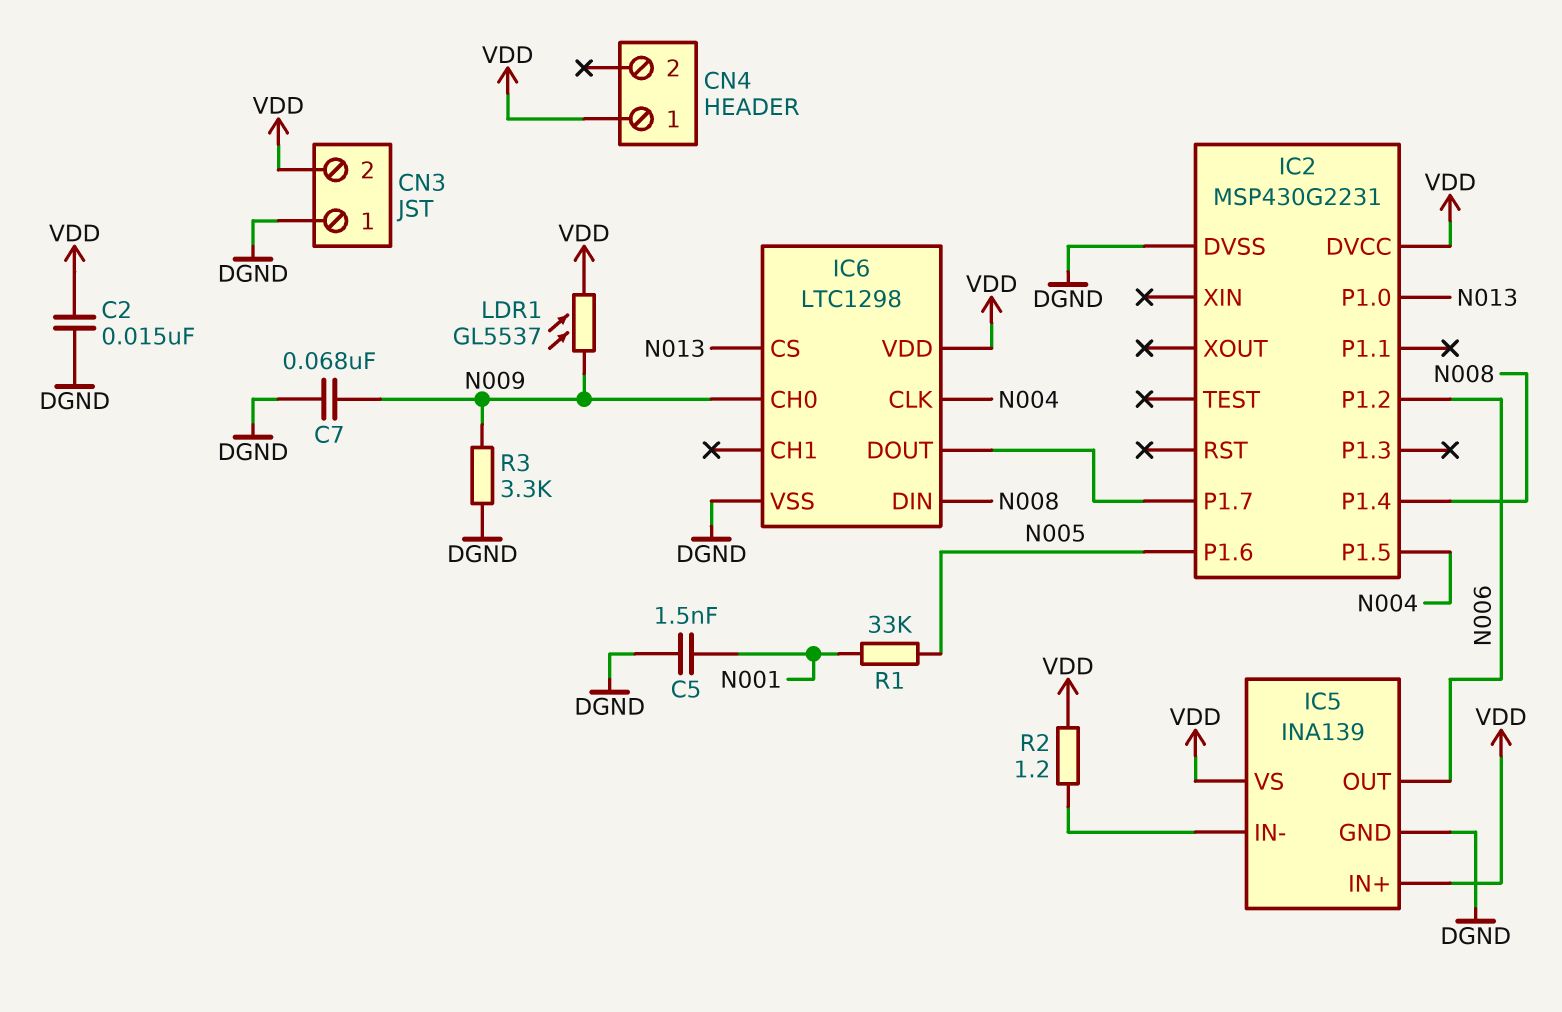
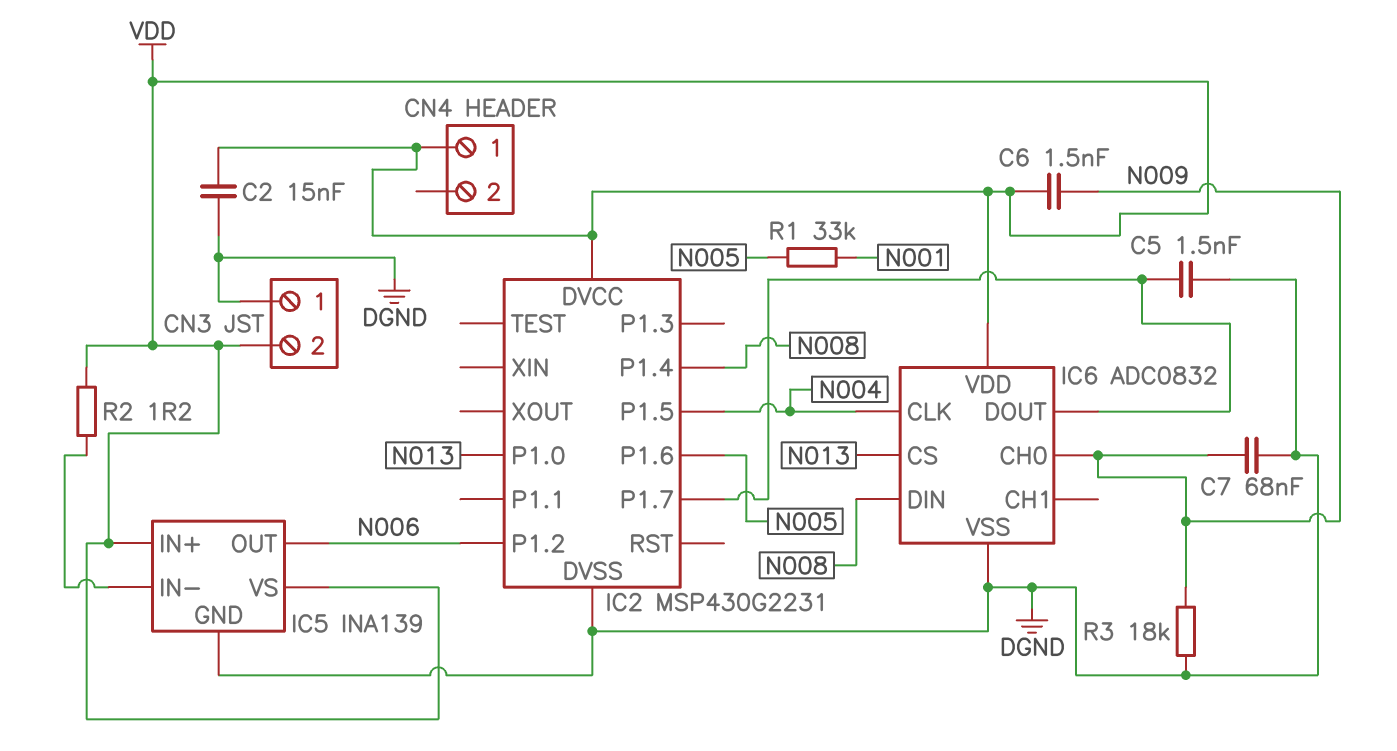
C5: 1.5nF (DGND, N001) -> 1.5nF (DGND, IC2/P1.7)
C6: none -> 1.5nF (N009, VDD)
IC6: LTC1298 -> ADC0832
LDR1: GL5537 (N009, VDD) -> none
R3: 3.3k (DGND, N009) -> 18k (DGND, N009)

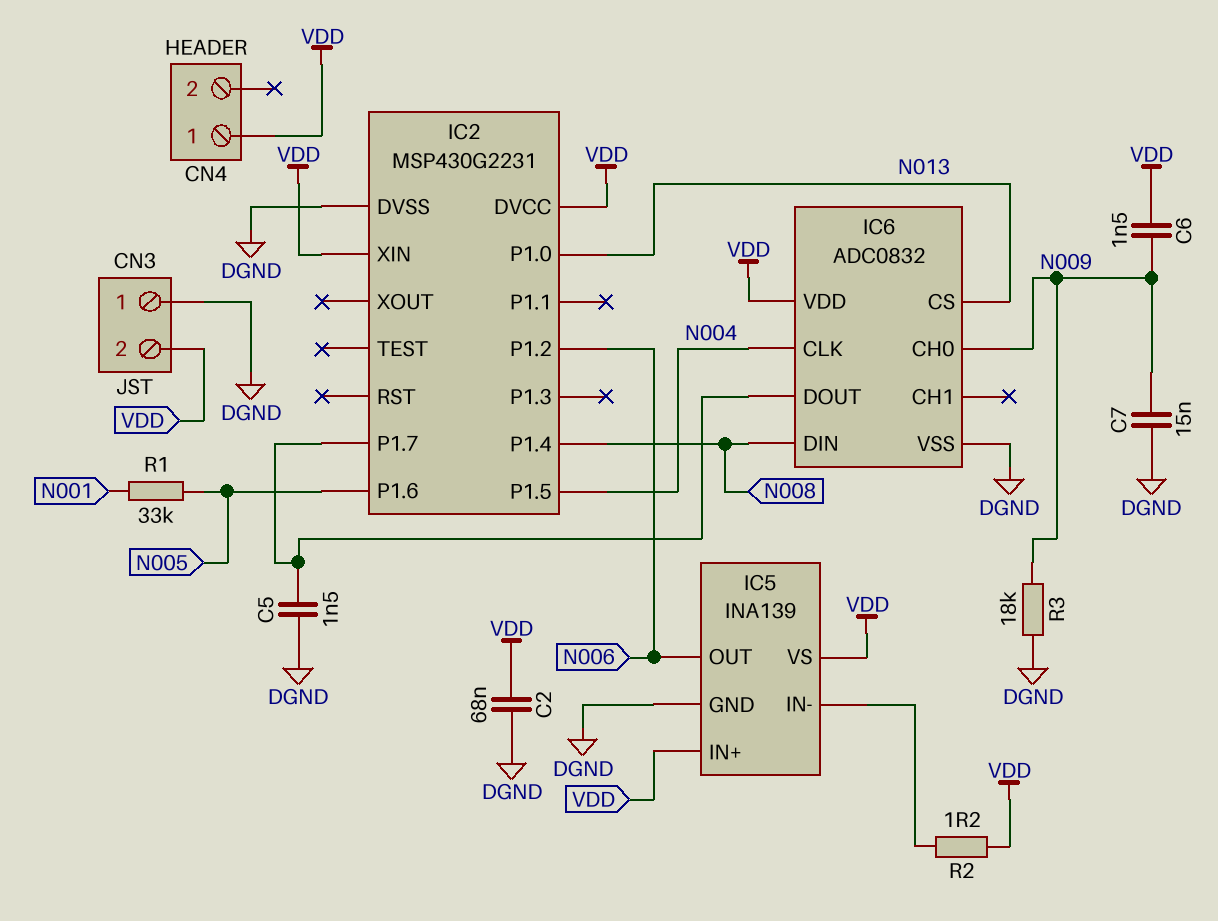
C2: 15nF (DGND, VDD) -> 68nF (DGND, VDD)
C7: 68nF (DGND, N009) -> 15nF (DGND, N009)
IC2 pin XIN: none -> VDD

